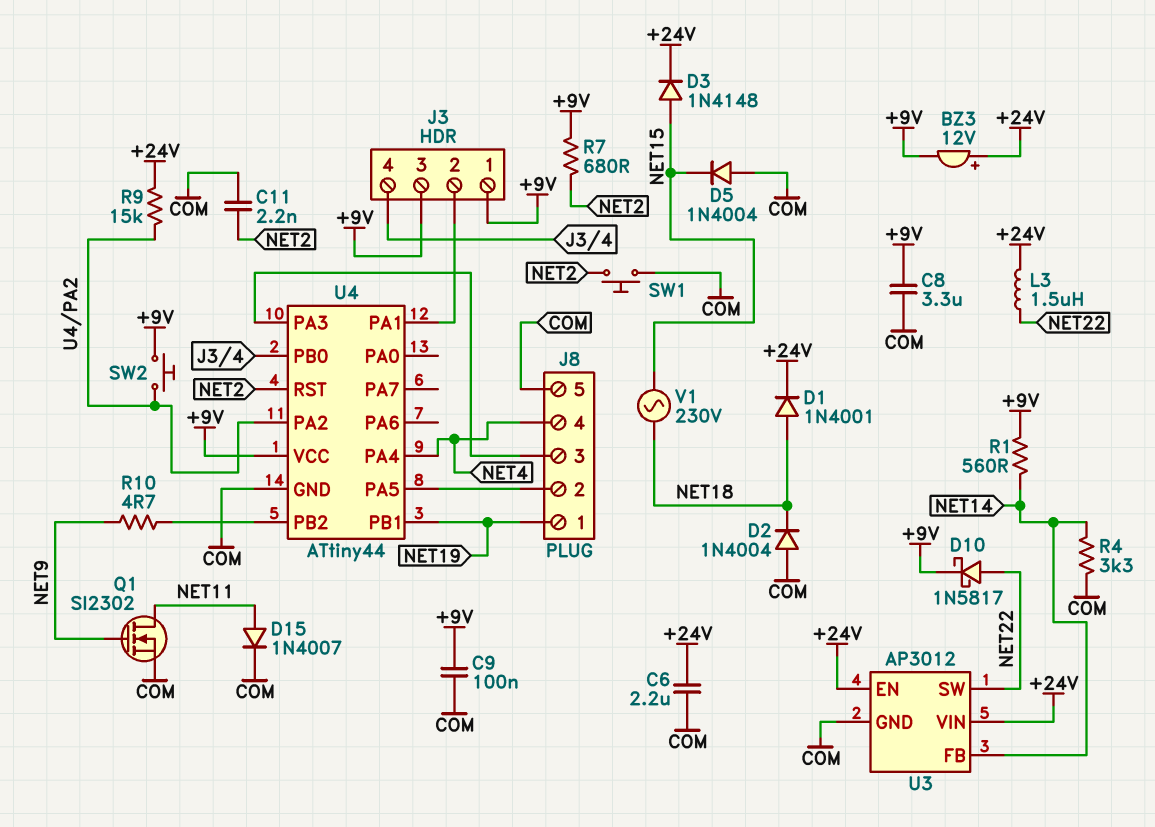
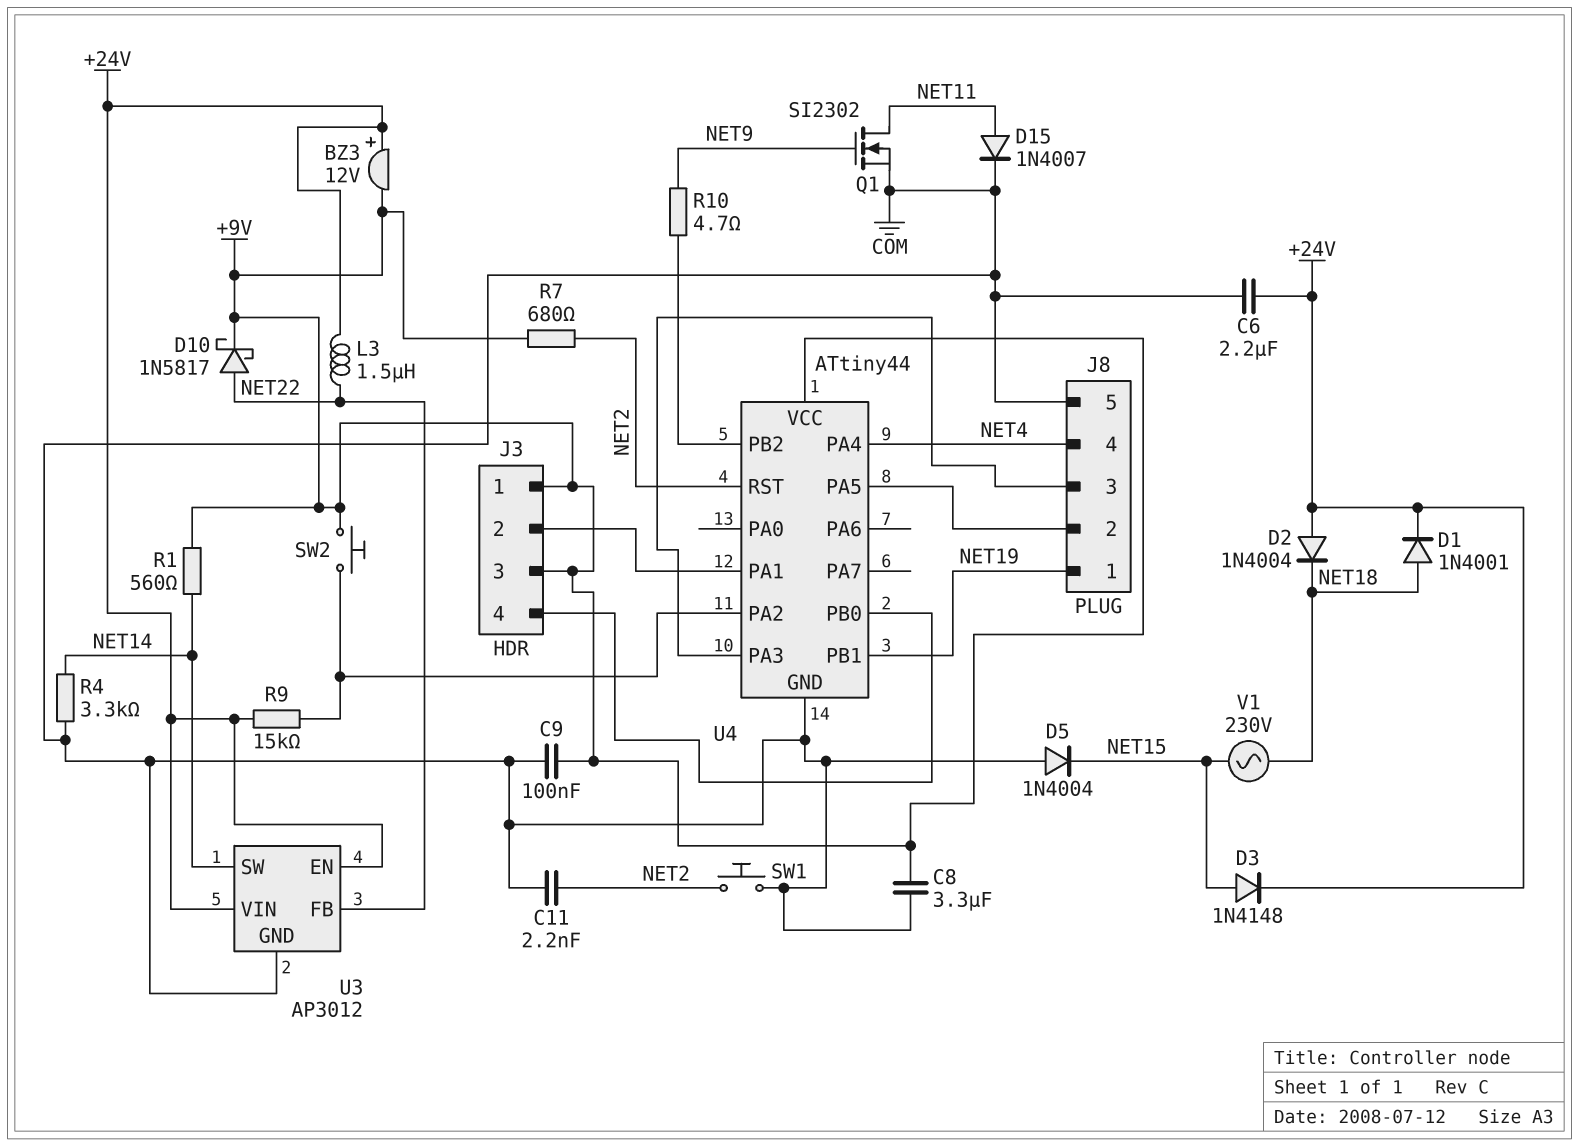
D2: diode 1N4004 (A COM, K NET18) -> diode 1N4004 (A +24V, K NET18)
U3 pin FB: NET14 -> NET22
U3 pin SW: NET22 -> NET14

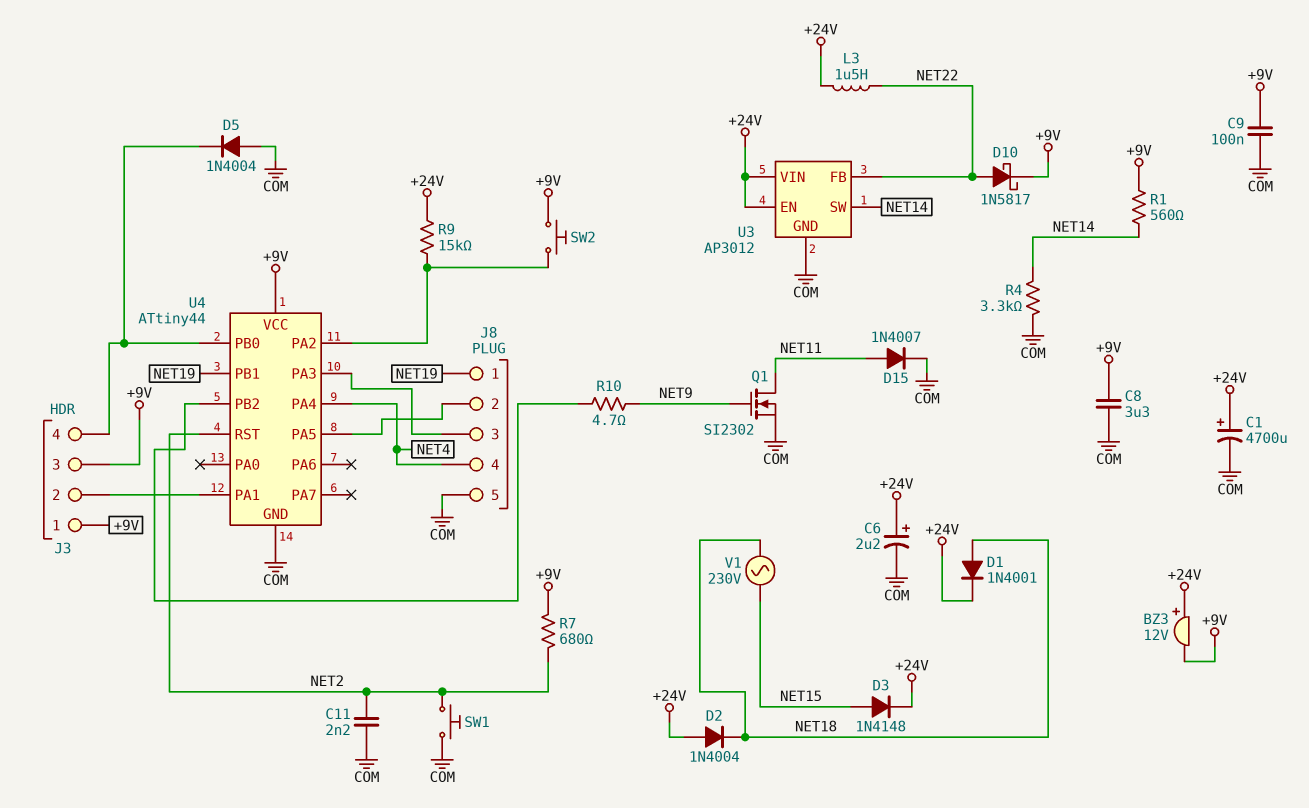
C1: none -> 4700uF (plus +24V, minus COM)
C6: 2.2uF (+24V, COM) -> 2.2uF (plus +24V, minus COM)
D5: diode 1N4004 (A COM, K NET15) -> diode 1N4004 (A COM, K J3/4)

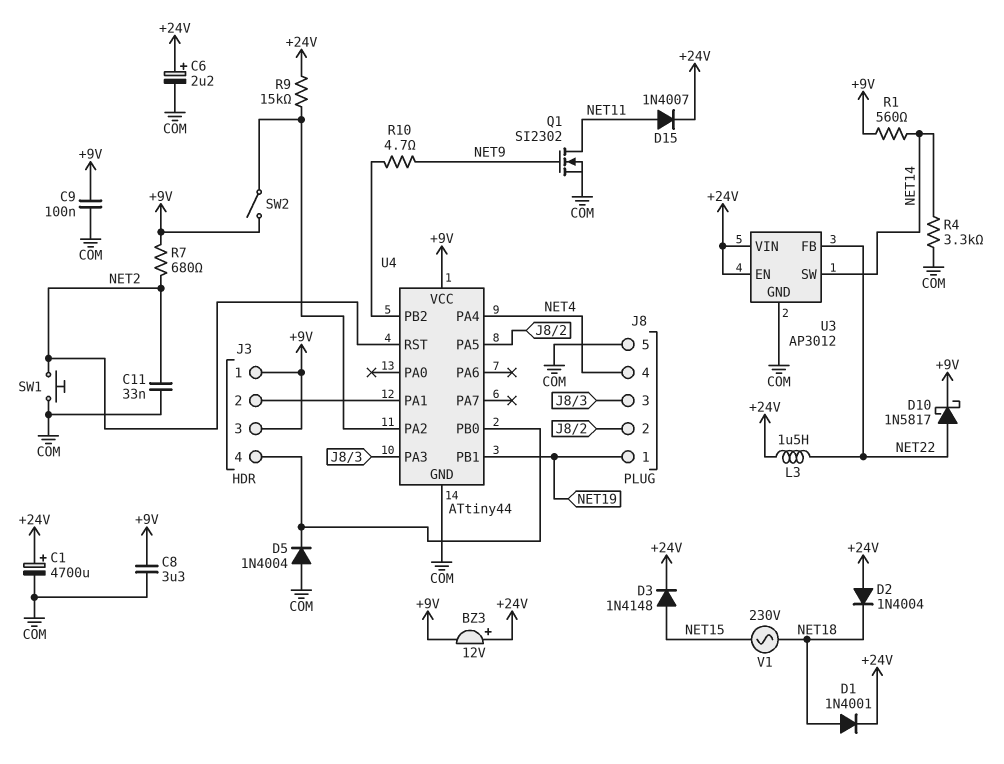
C11: 2.2nF (COM, NET2) -> 33nF (COM, NET2)
D15: diode 1N4007 (A NET11, K COM) -> diode 1N4007 (A NET11, K +24V)
SW2: button (+9V, U4/PA2) -> switch (+9V, U4/PA2)

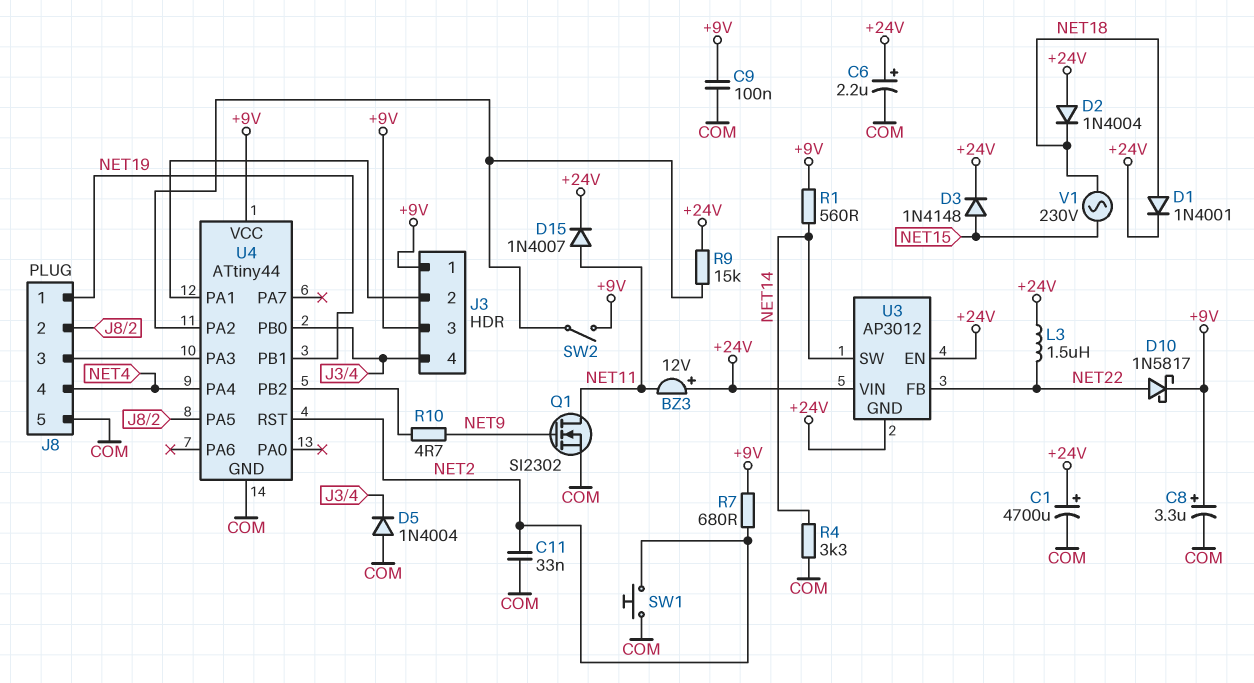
BZ3: buzzer 12V (plus +24V, minus +9V) -> buzzer 12V (plus +24V, minus NET11)
C8: 3.3uF (+9V, COM) -> 3.3uF (plus +9V, minus COM)
U3 pin GND: COM -> +24V

